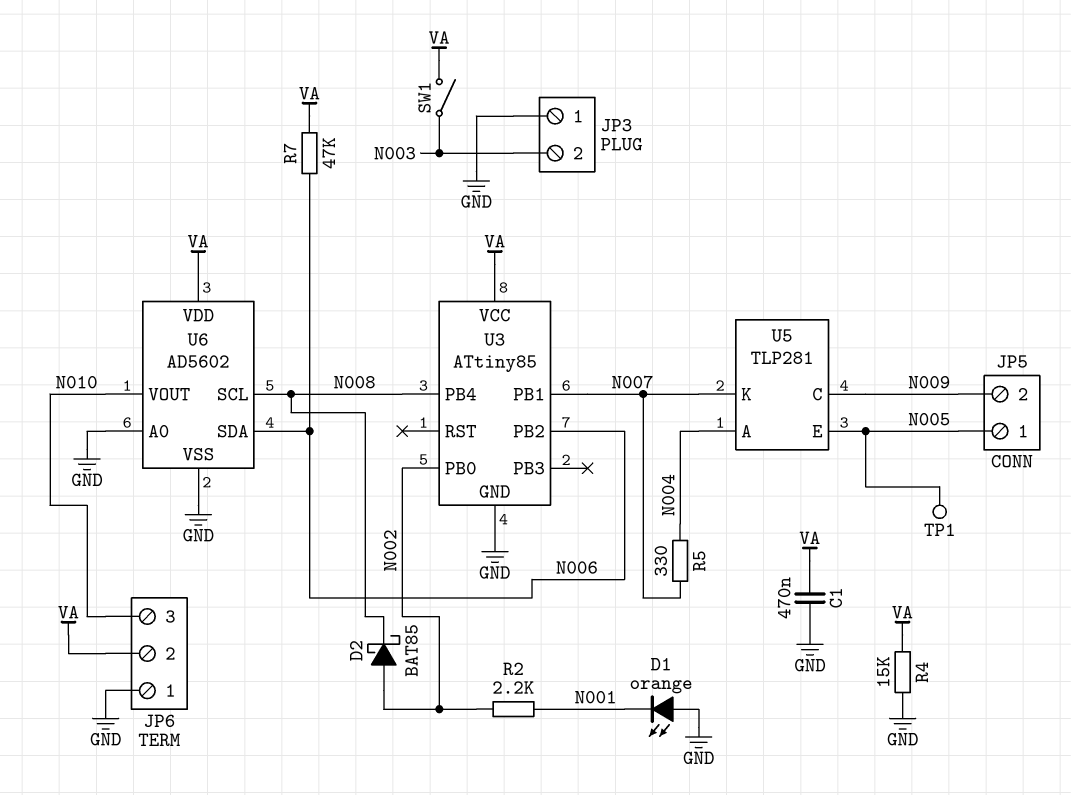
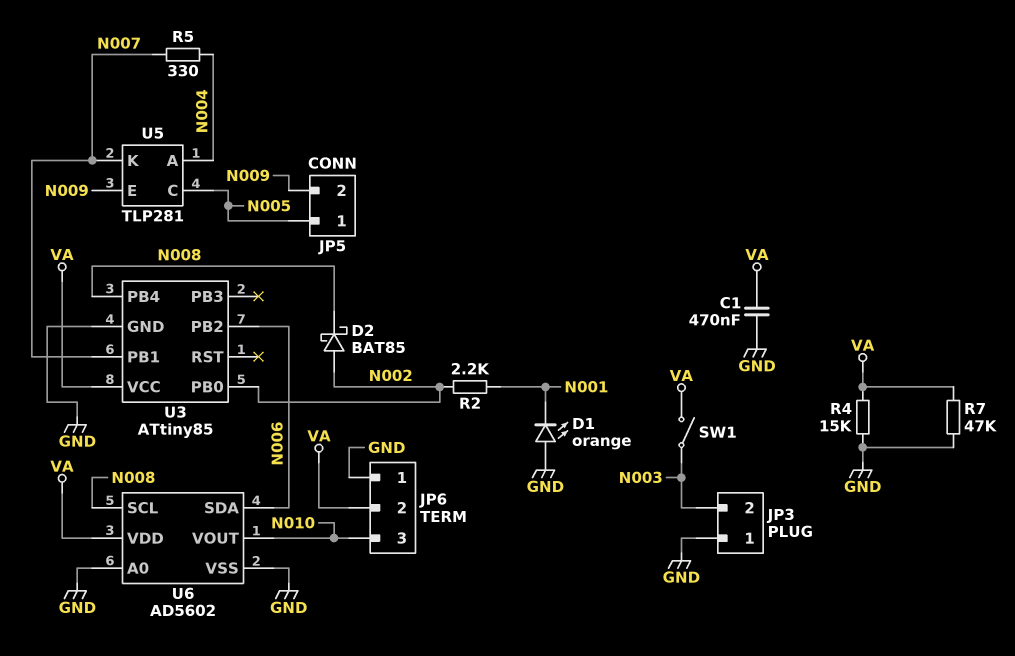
R7: 47k (N006, VA) -> 47k (GND, VA)
TP1: test point (N005) -> none
U5 pin C: N009 -> N005
U5 pin E: N005 -> N009

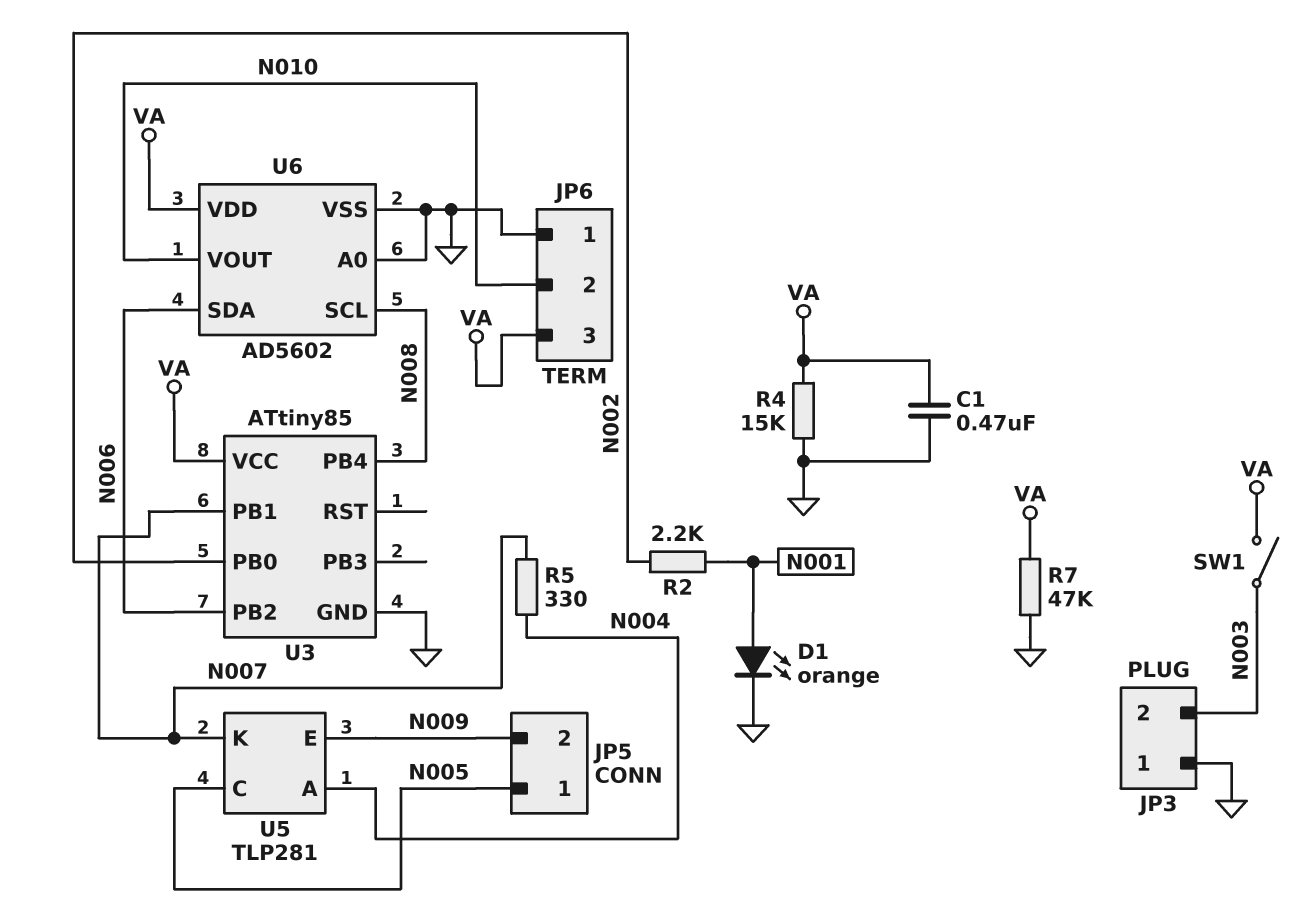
D1: LED orange (A GND, K N001) -> LED orange (A N001, K GND)
D2: schottky BAT85 (A N002, K N008) -> none
JP6 pin 2: VA -> N010
JP6 pin 3: N010 -> VA

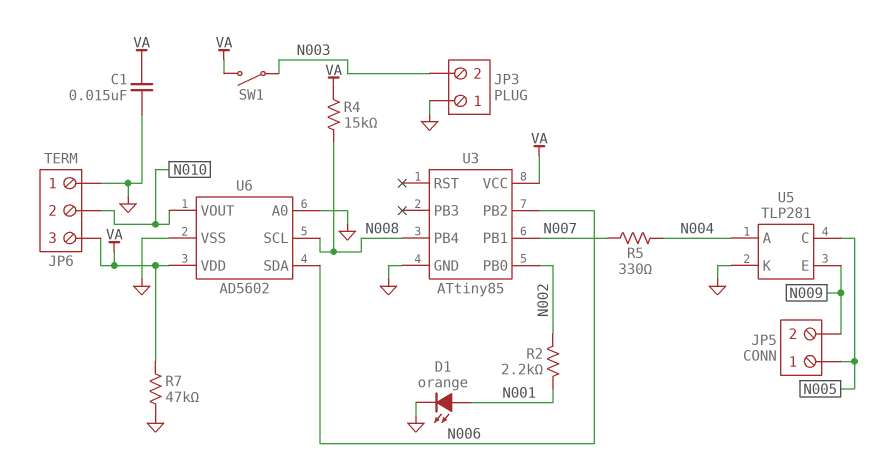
C1: 470nF (GND, VA) -> 15nF (GND, VA)
R4: 15k (GND, VA) -> 15k (N008, VA)
U5 pin K: N007 -> GND

